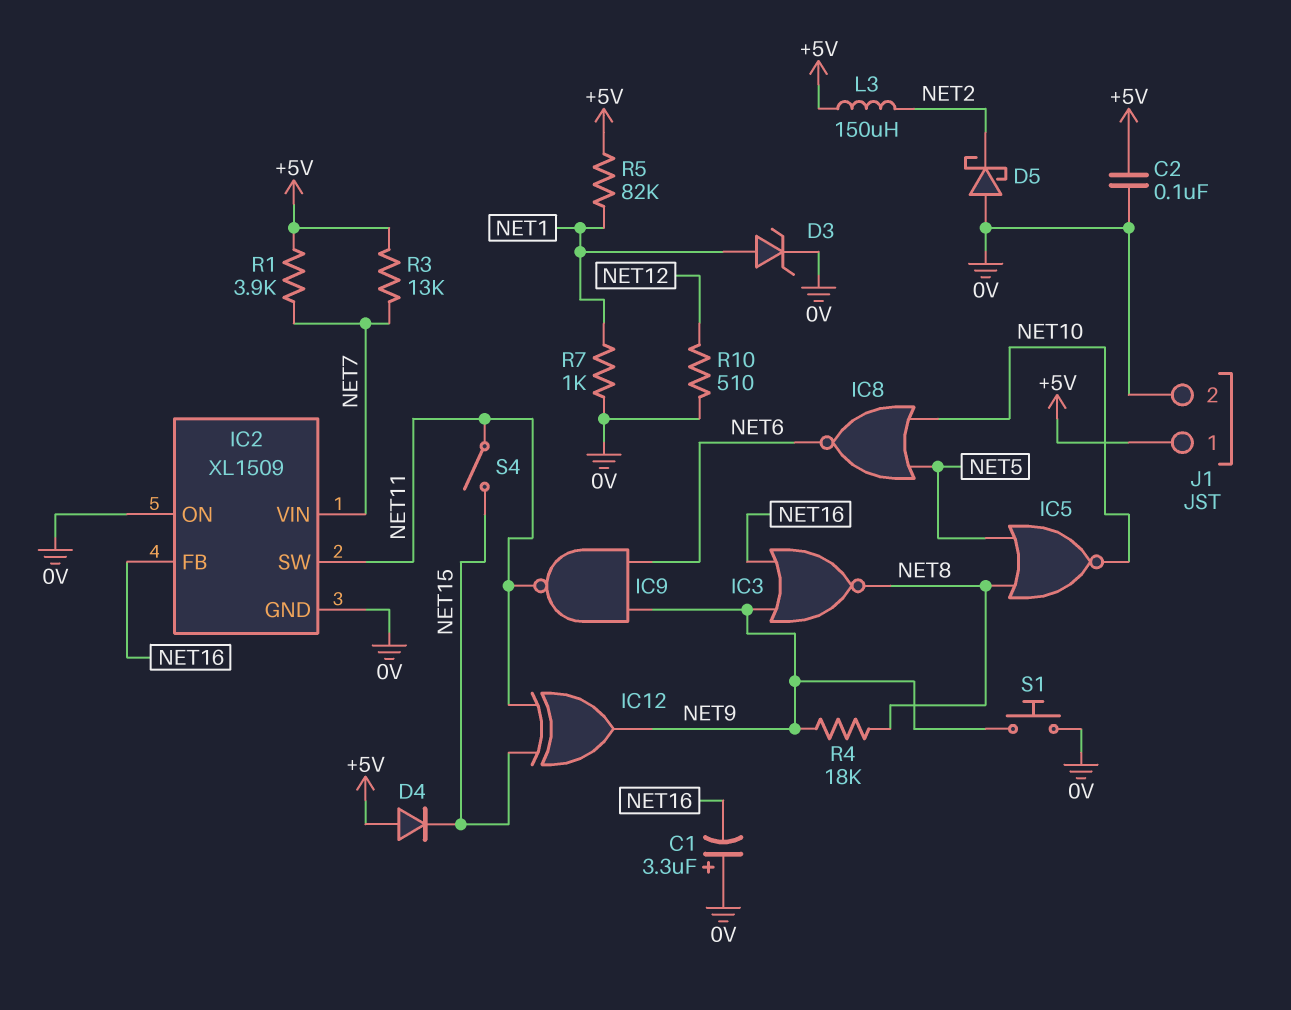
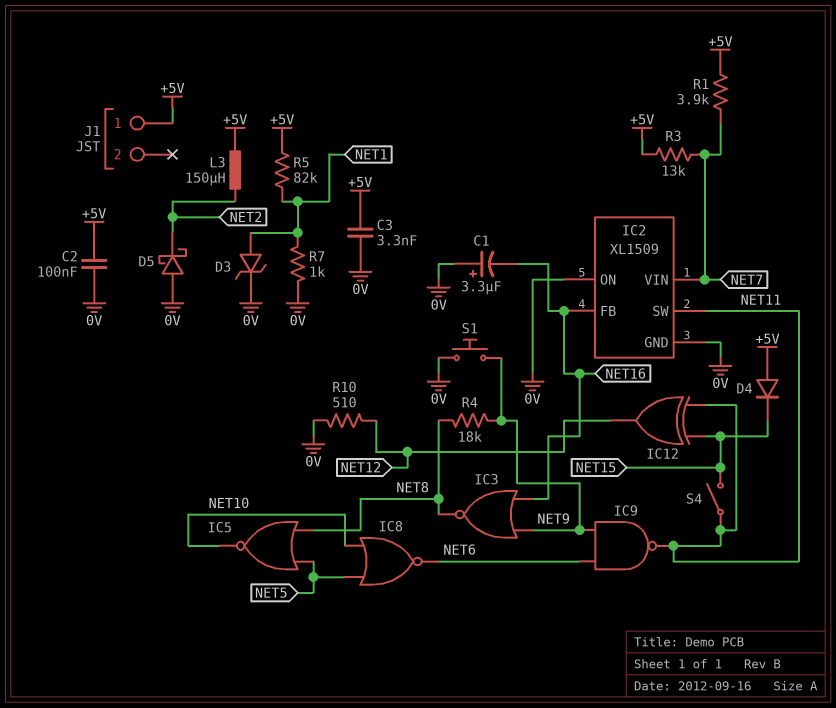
C3: none -> 3.3nF (+5V, 0V)
IC12: XOR (in NET11, in NET15, out NET9) -> XOR (in NET11, in NET15, out NET12)
J1 pin 2: 0V -> none

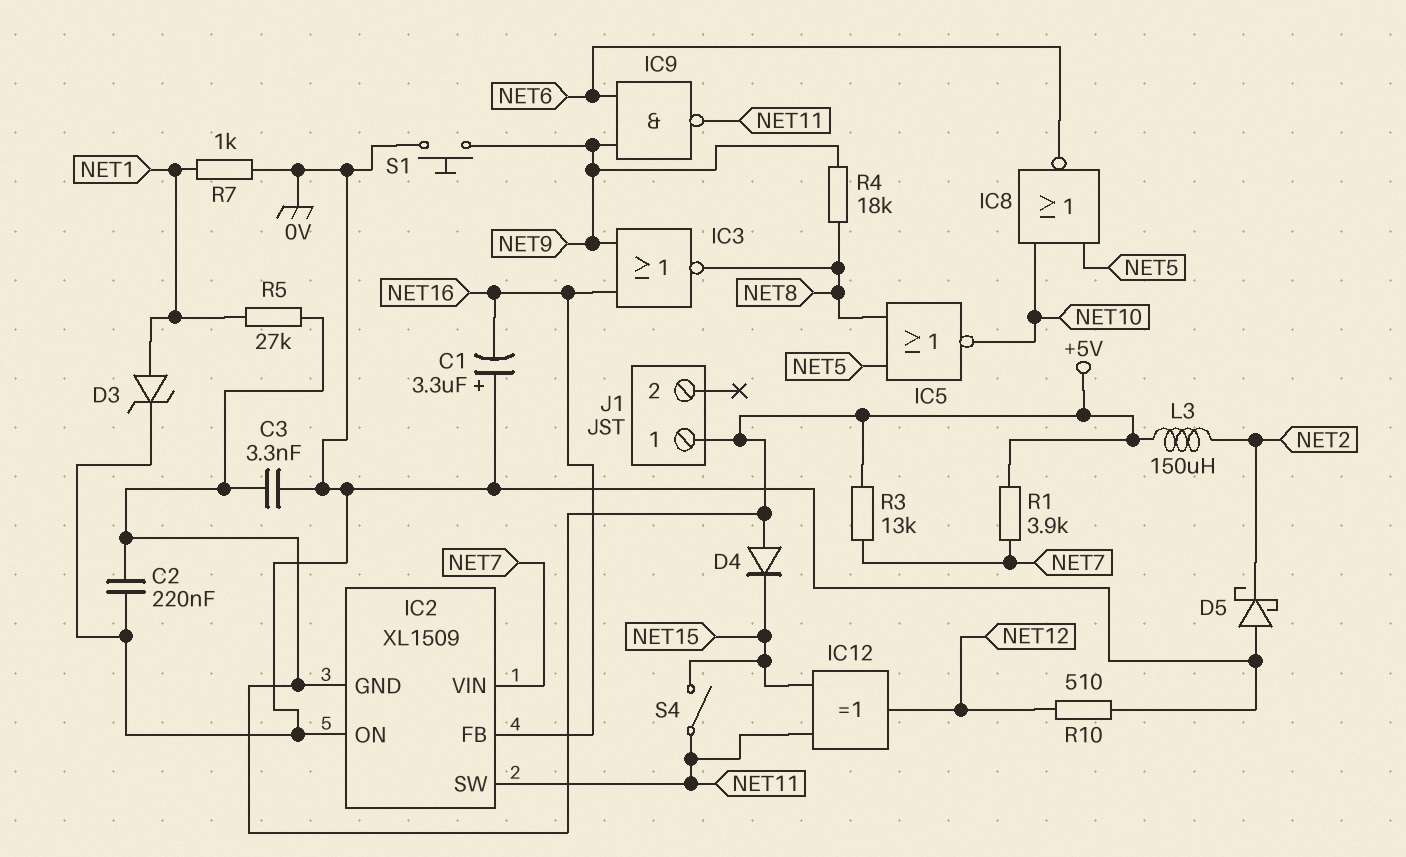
C2: 100nF (+5V, 0V) -> 220nF (+5V, 0V)
IC2 pin GND: 0V -> +5V
R5: 82k (+5V, NET1) -> 27k (+5V, NET1)

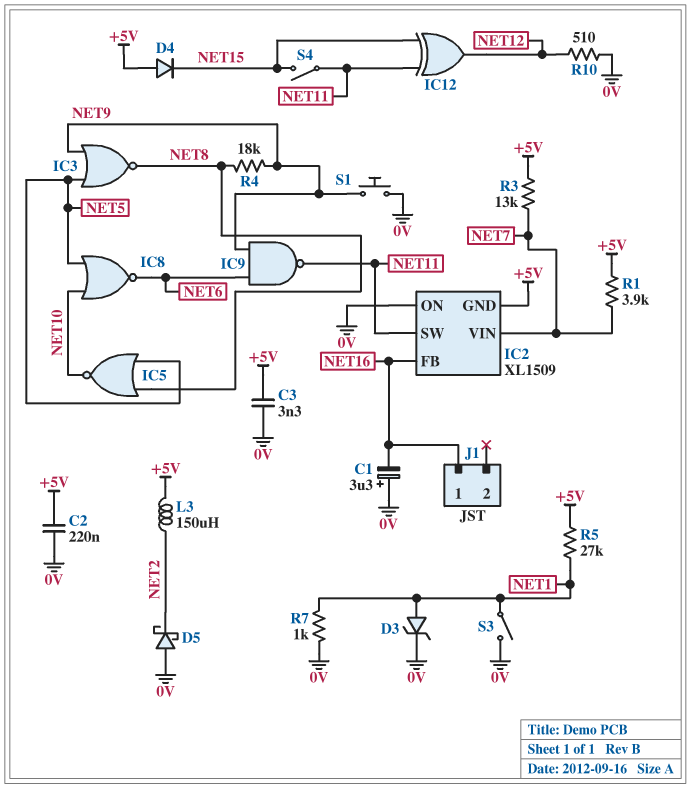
IC3: NOR (in NET9, in NET16, out NET8) -> NOR (in NET5, in NET9, out NET8)
J1 pin 1: +5V -> NET16
S3: none -> switch (0V, NET1)

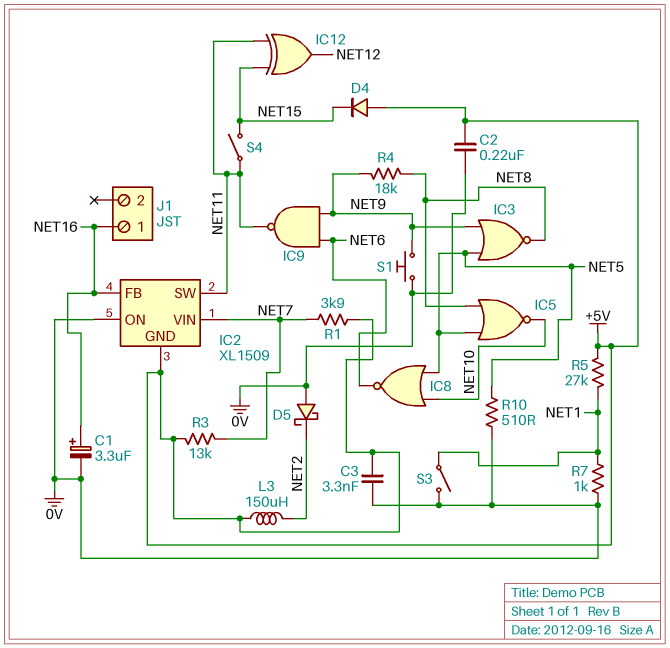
C1: 3.3uF (plus 0V, minus NET16) -> 3.3uF (plus NET16, minus 0V)
D3: zener (A NET1, K 0V) -> none
R10: 510 (0V, NET12) -> 510 (0V, NET5)

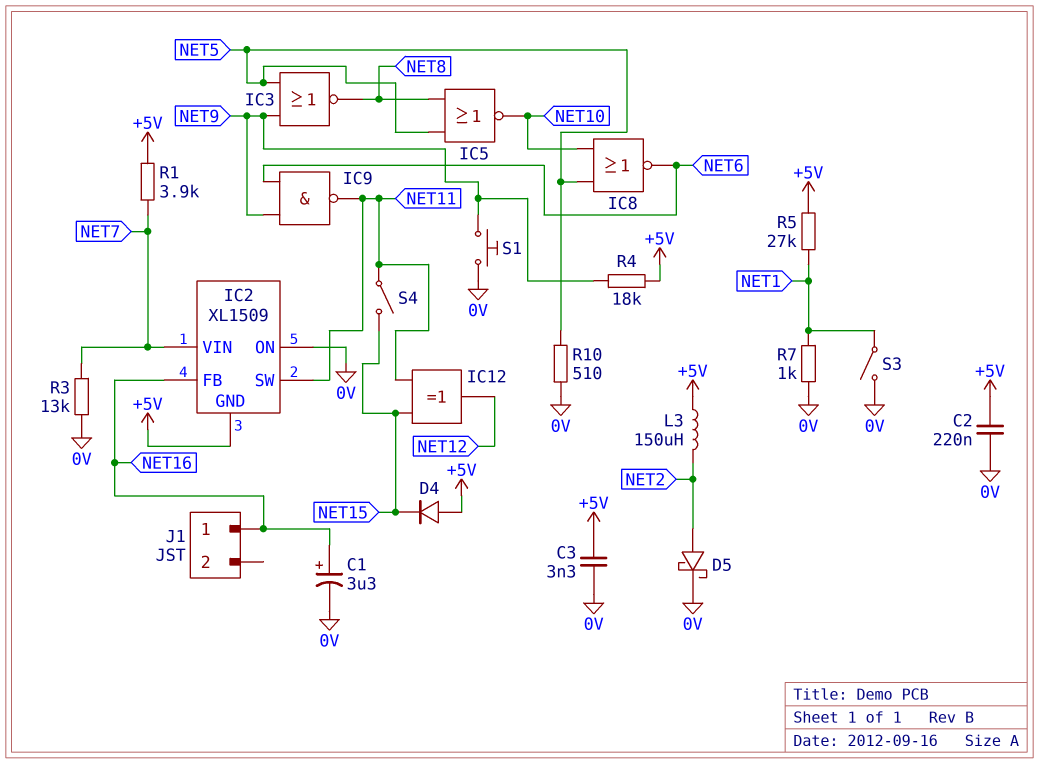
D5: schottky (A 0V, K NET2) -> schottky (A NET2, K 0V)
R3: 13k (+5V, NET7) -> 13k (0V, NET7)
R4: 18k (NET8, NET9) -> 18k (+5V, NET9)

